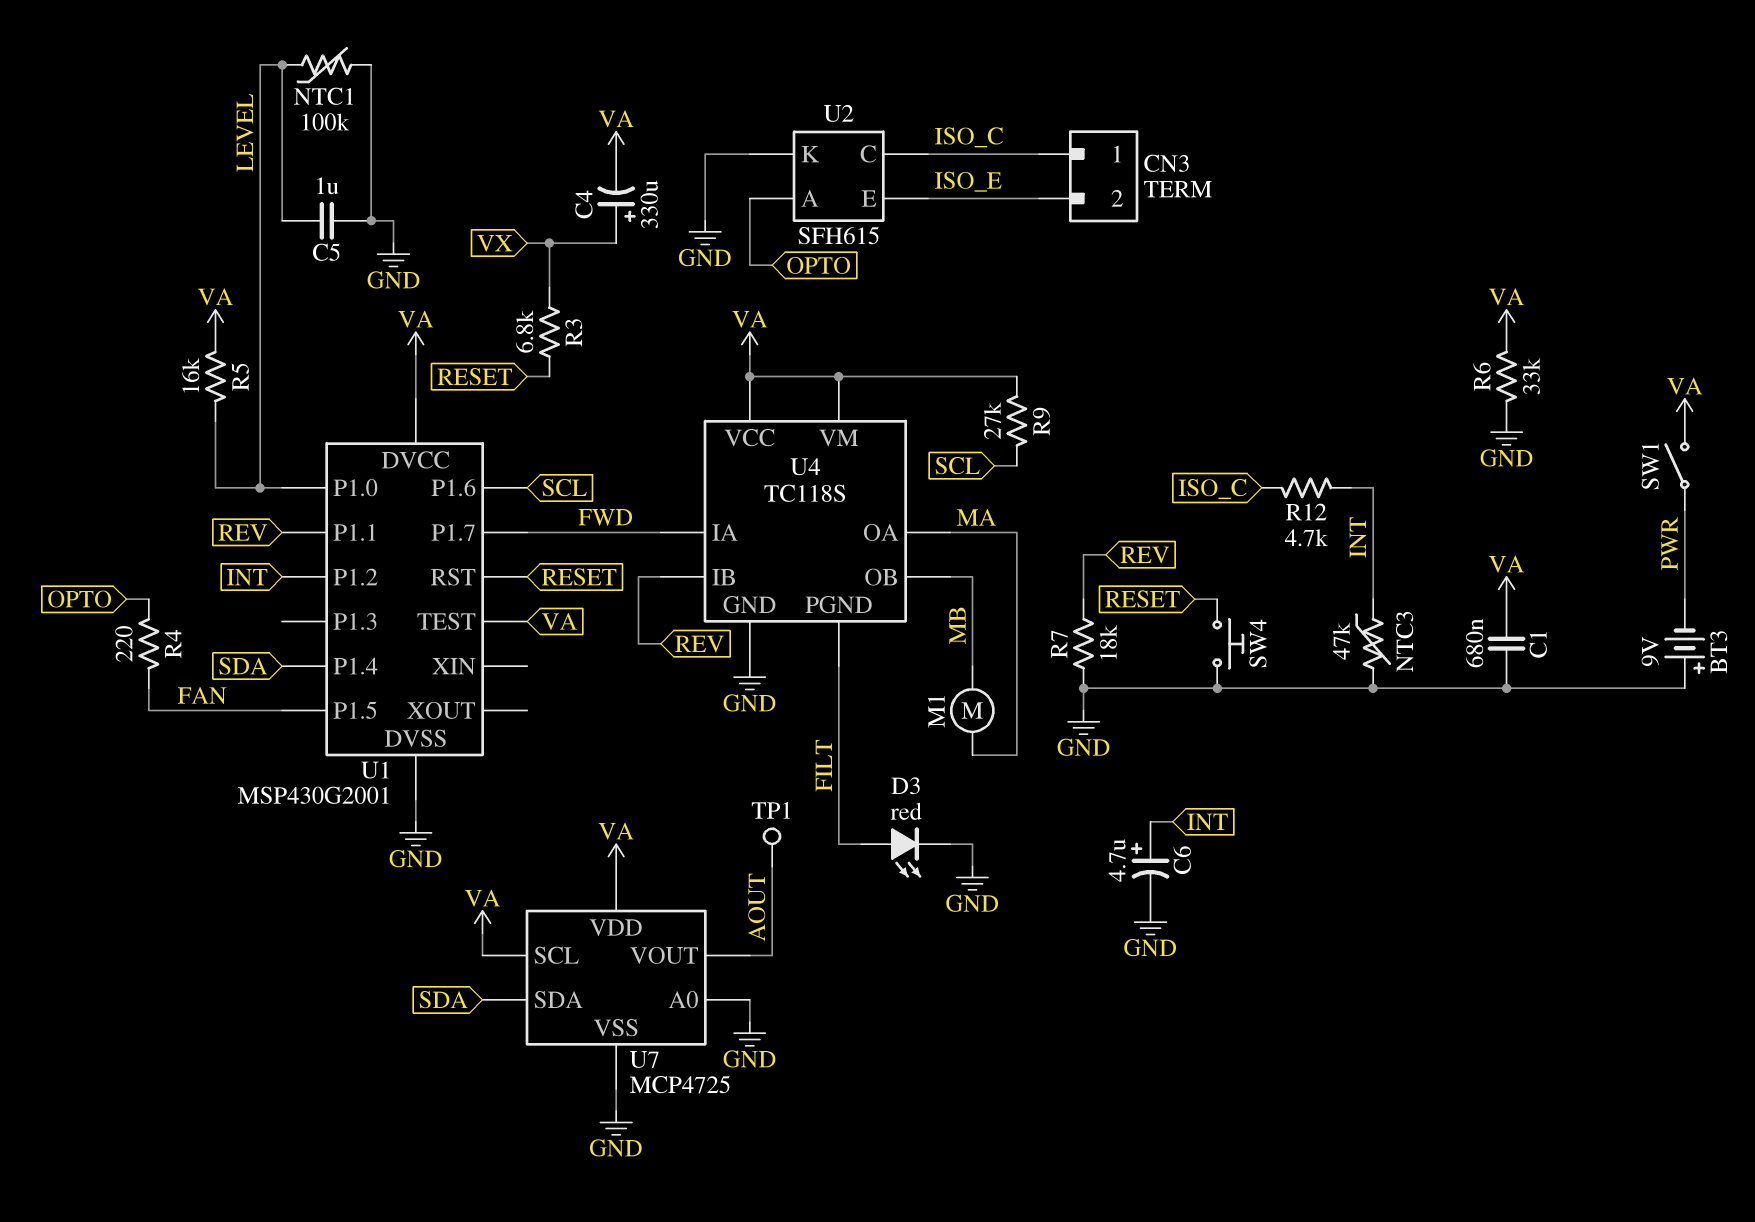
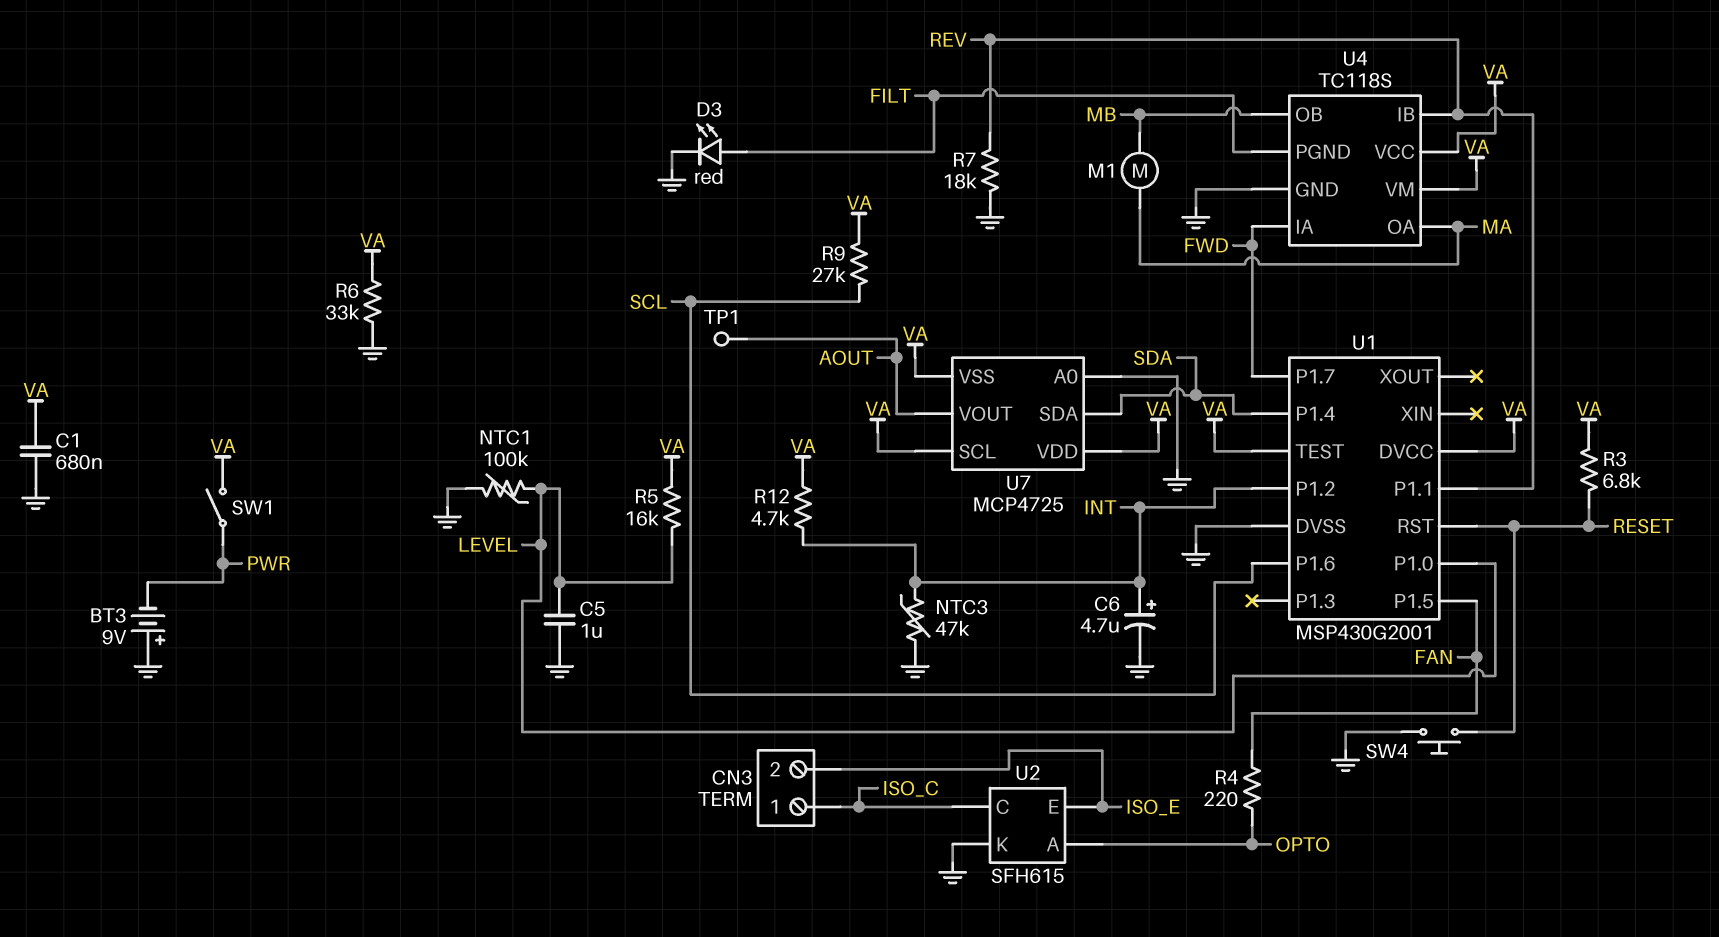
C4: 330uF (plus VX, minus VA) -> none
R3: 6.8k (RESET, VX) -> 6.8k (RESET, VA)
R12: 4.7k (INT, ISO_C) -> 4.7k (INT, VA)
U7 pin VSS: GND -> VA

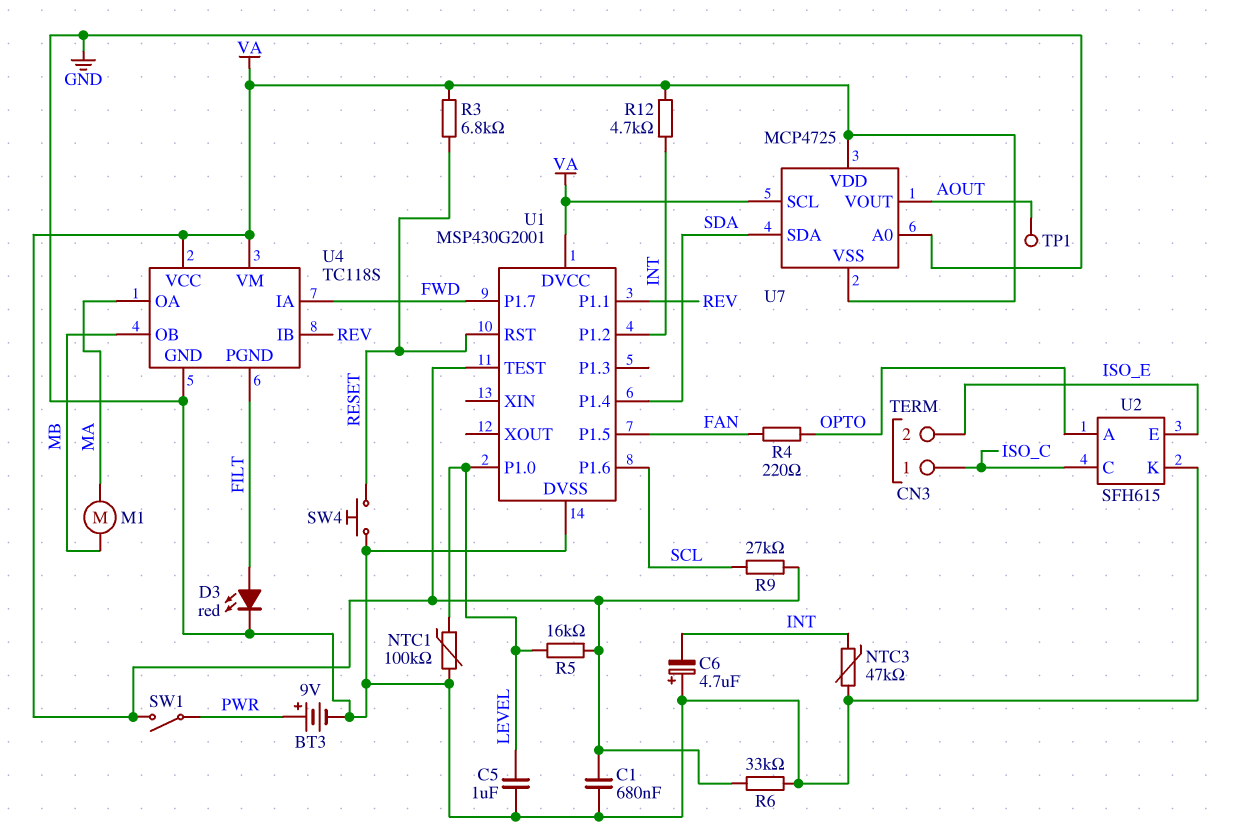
BT3: 9V (plus GND, minus PWR) -> 9V (plus PWR, minus GND)
C6: 4.7uF (plus INT, minus GND) -> 4.7uF (plus GND, minus INT)
R7: 18k (GND, REV) -> none

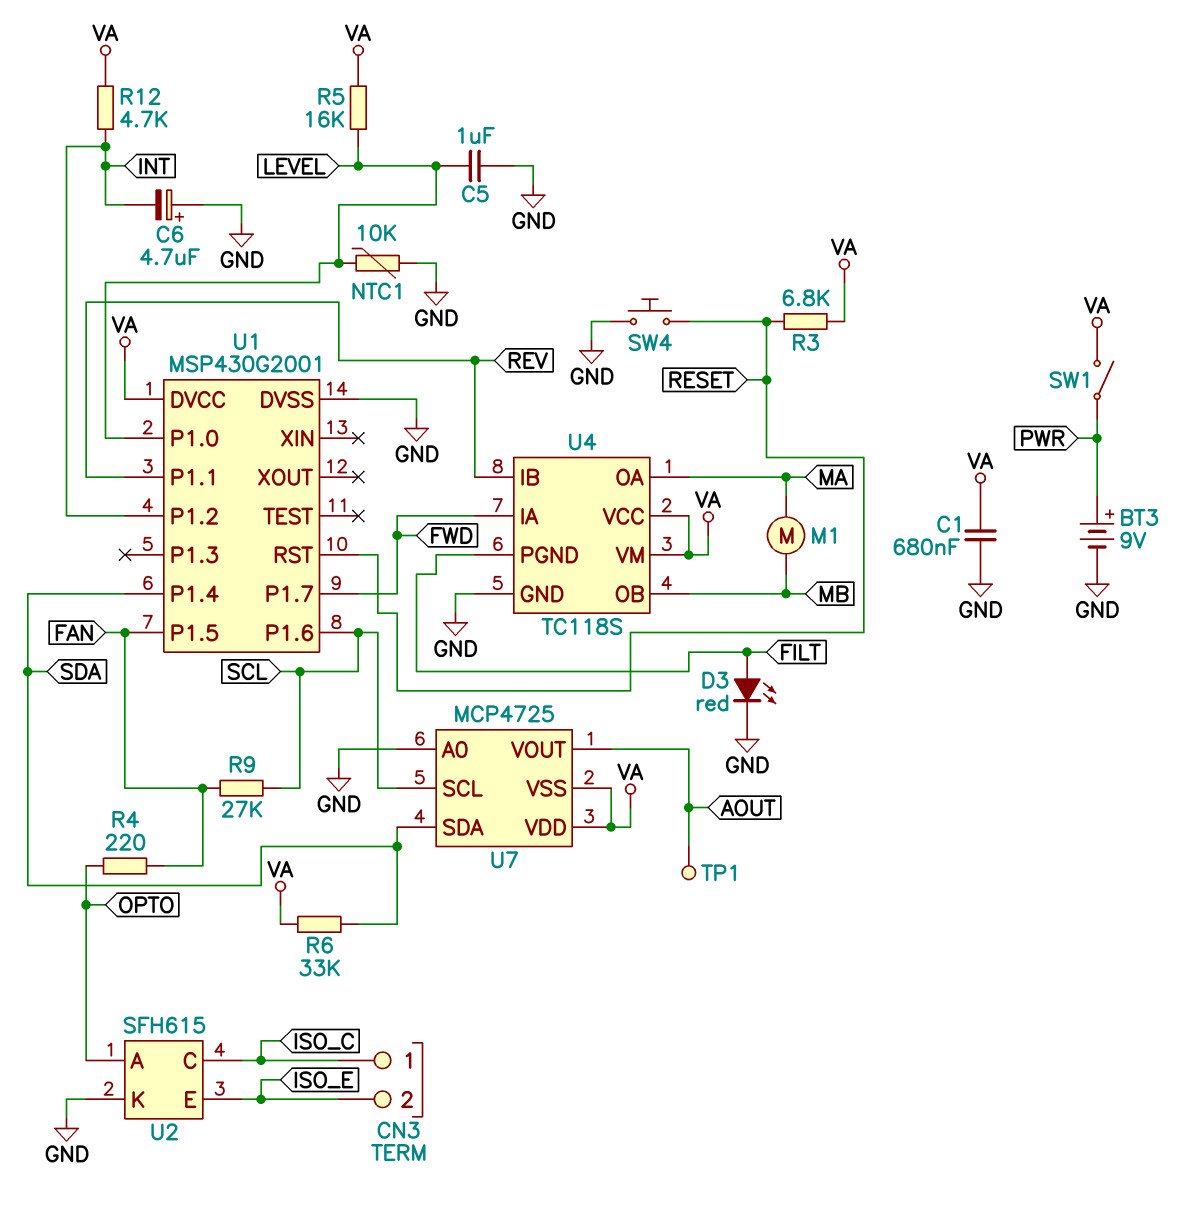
NTC1: 100k (GND, LEVEL) -> 10k (GND, LEVEL)
NTC3: 47k (GND, INT) -> none
R6: 33k (GND, VA) -> 33k (SDA, VA)
R9: 27k (SCL, VA) -> 27k (FAN, SCL)
U1 pin TEST: VA -> none
U7 pin SCL: VA -> SCL

